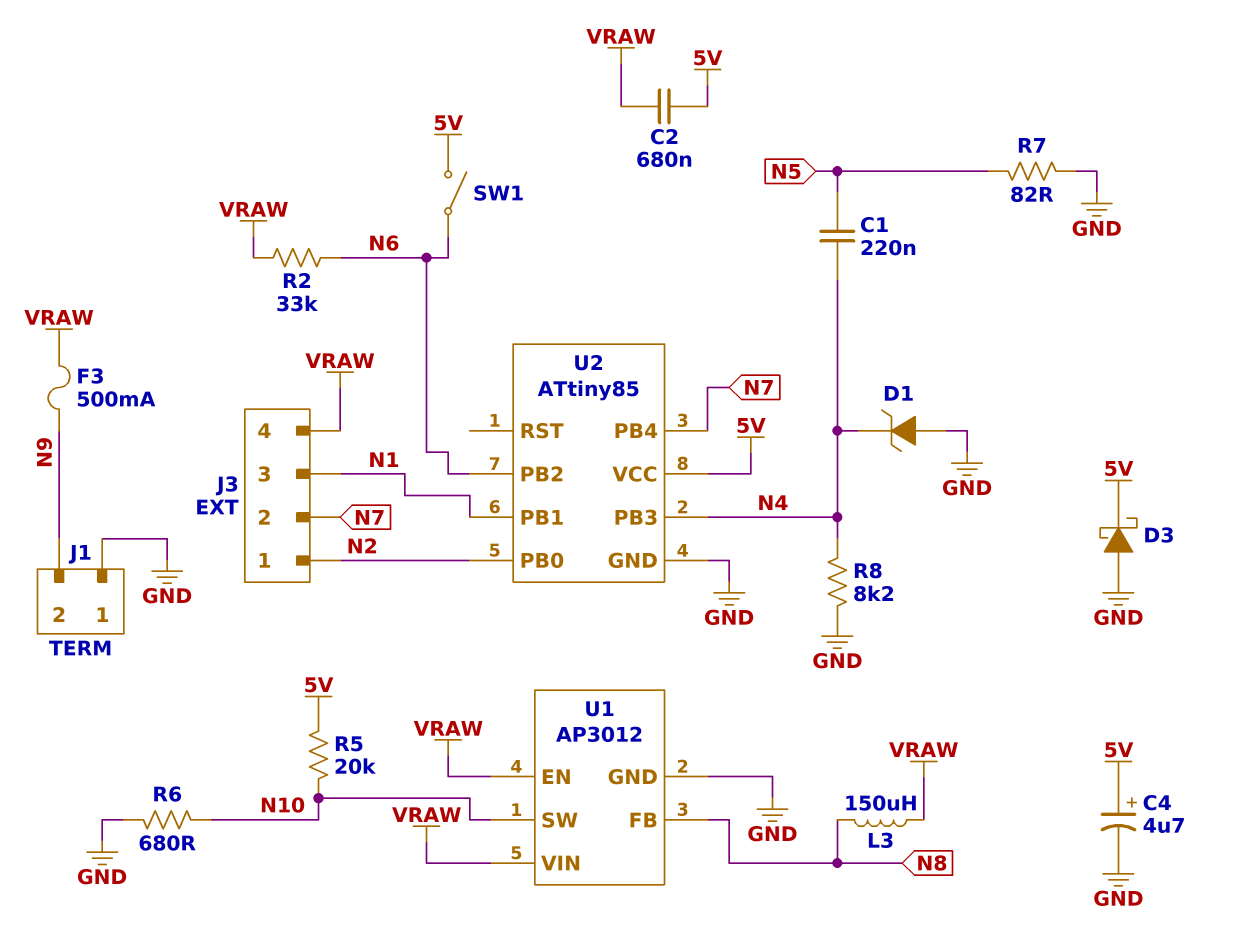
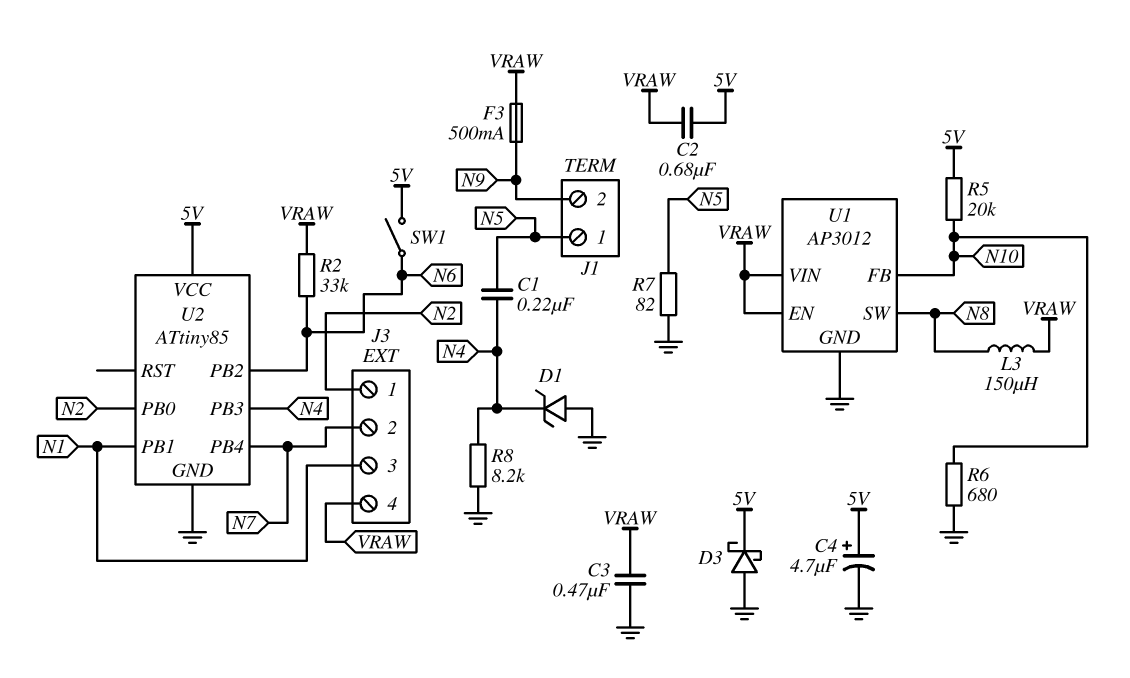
C3: none -> 470nF (GND, VRAW)
J1 pin 1: GND -> N5
U1 pin FB: N8 -> N10
U1 pin SW: N10 -> N8

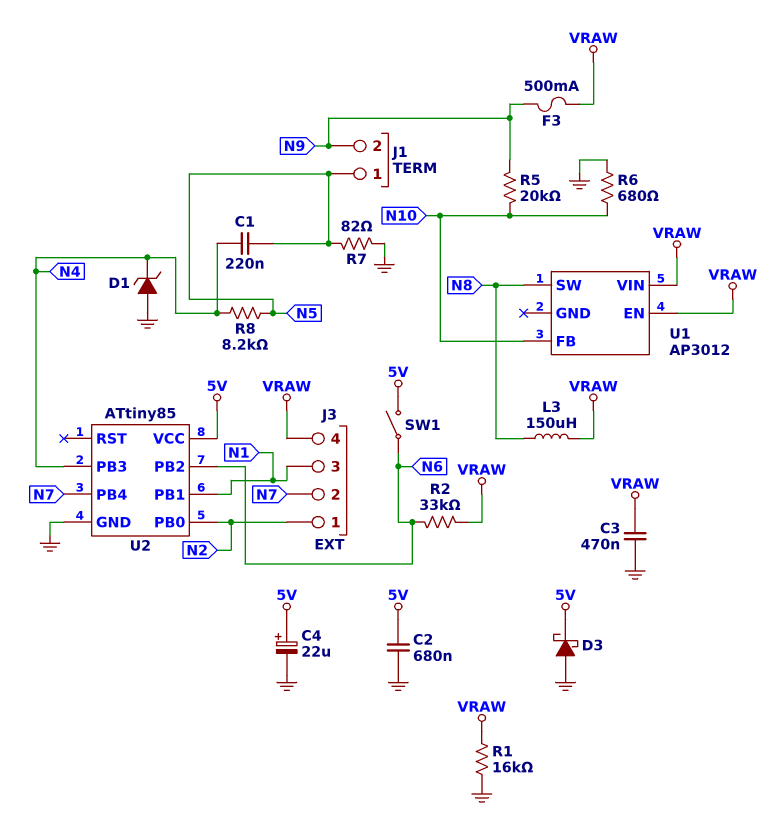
C2: 680nF (5V, VRAW) -> 680nF (5V, GND)
C4: 4.7uF (plus 5V, minus GND) -> 22uF (plus 5V, minus GND)
R1: none -> 16k (GND, VRAW)
R5: 20k (5V, N10) -> 20k (N9, N10)
R8: 8.2k (GND, N4) -> 8.2k (N4, N5)
U1 pin GND: GND -> none

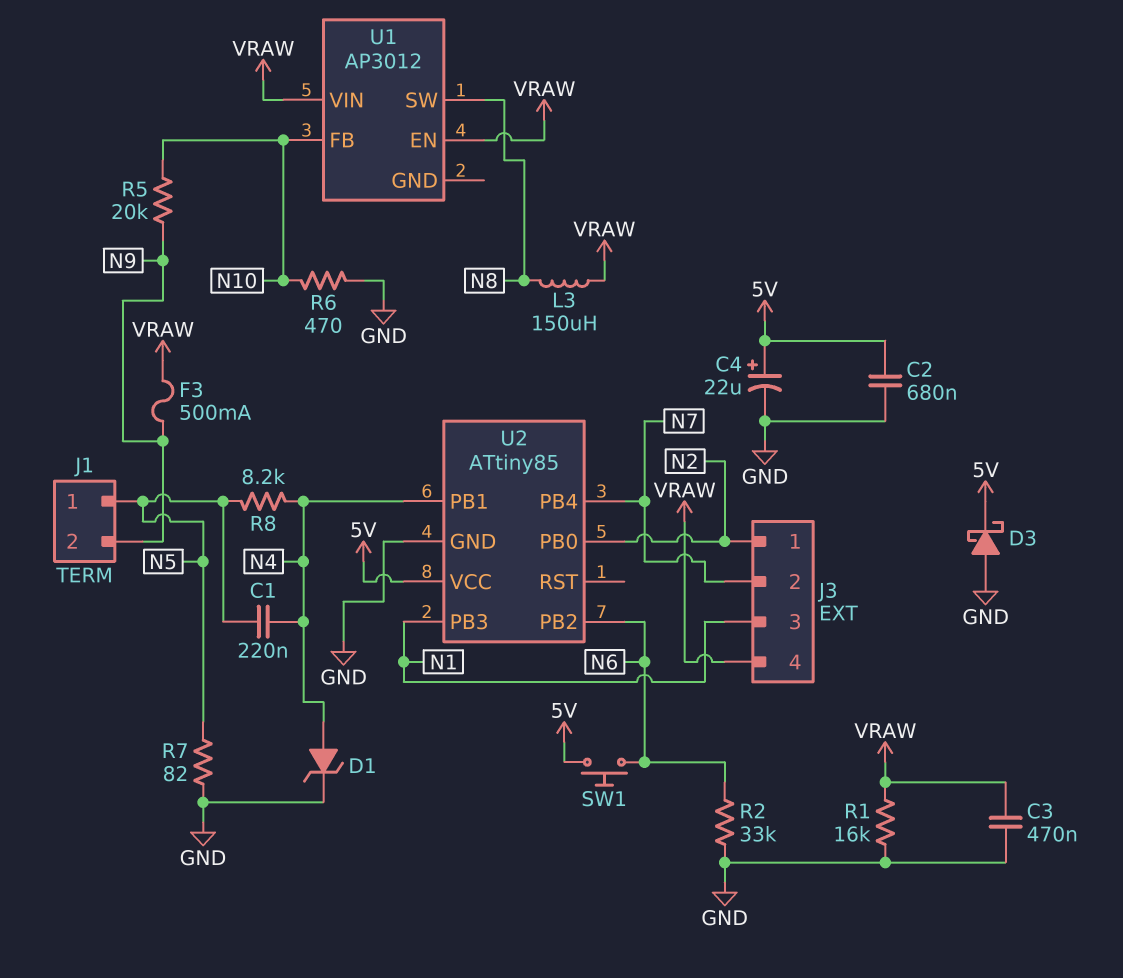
D1: zener (A GND, K N4) -> zener (A N4, K GND)
R2: 33k (N6, VRAW) -> 33k (GND, N6)
R6: 680 (GND, N10) -> 470 (GND, N10)
SW1: switch (5V, N6) -> button (5V, N6)
U2 pin PB1: N1 -> N4
U2 pin PB3: N4 -> N1

